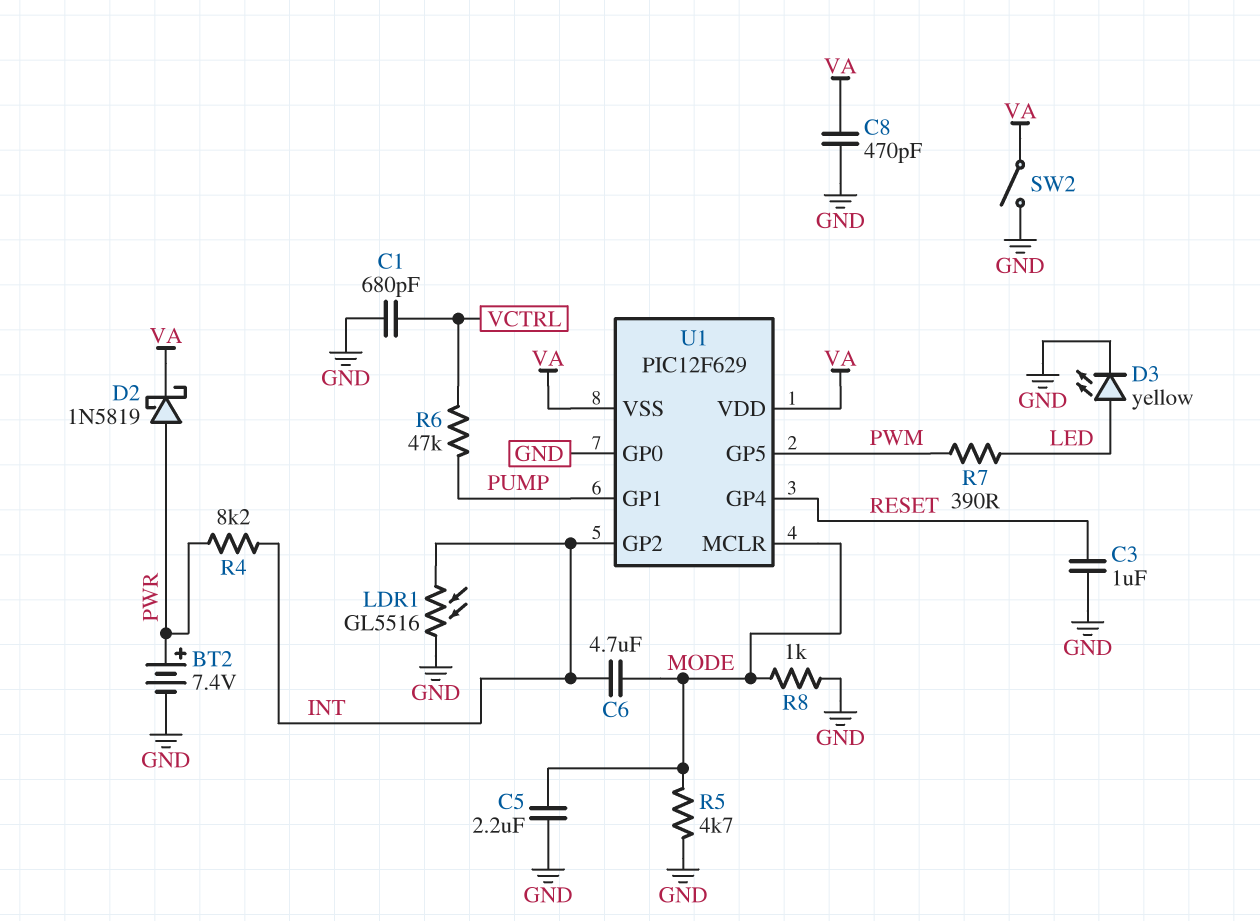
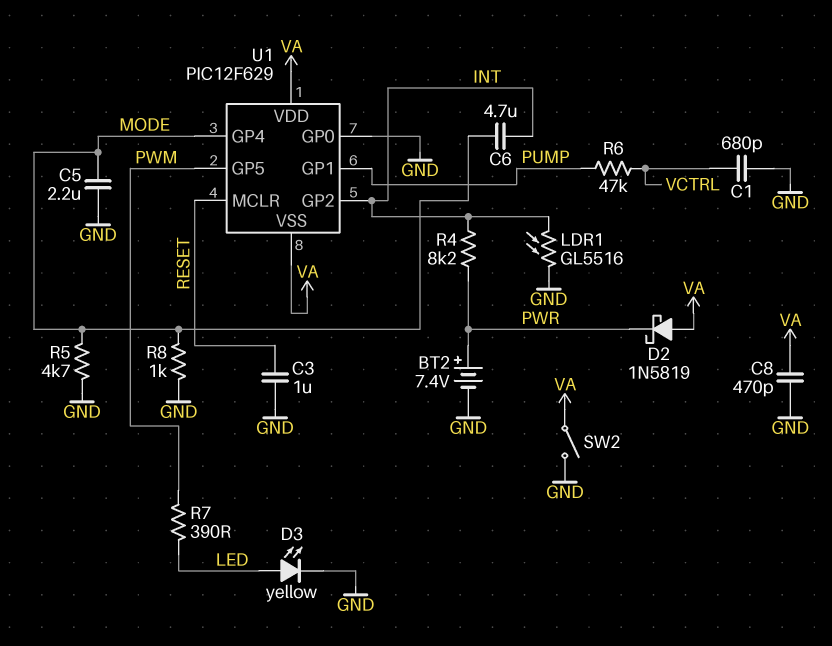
D2: schottky 1N5819 (A PWR, K VA) -> schottky 1N5819 (A VA, K PWR)
U1 pin GP4: RESET -> MODE
U1 pin MCLR: MODE -> RESET

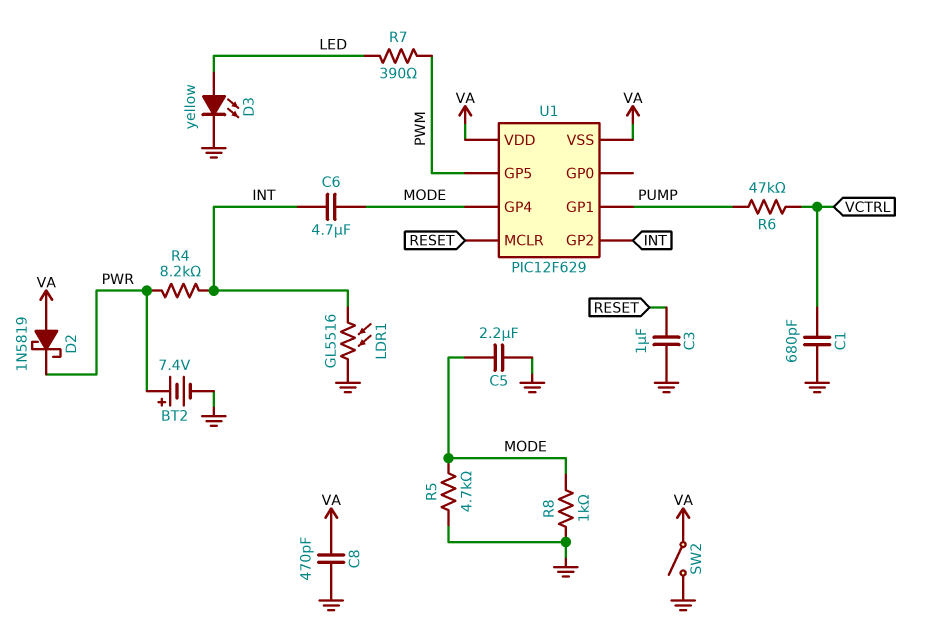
U1 pin GP0: GND -> none

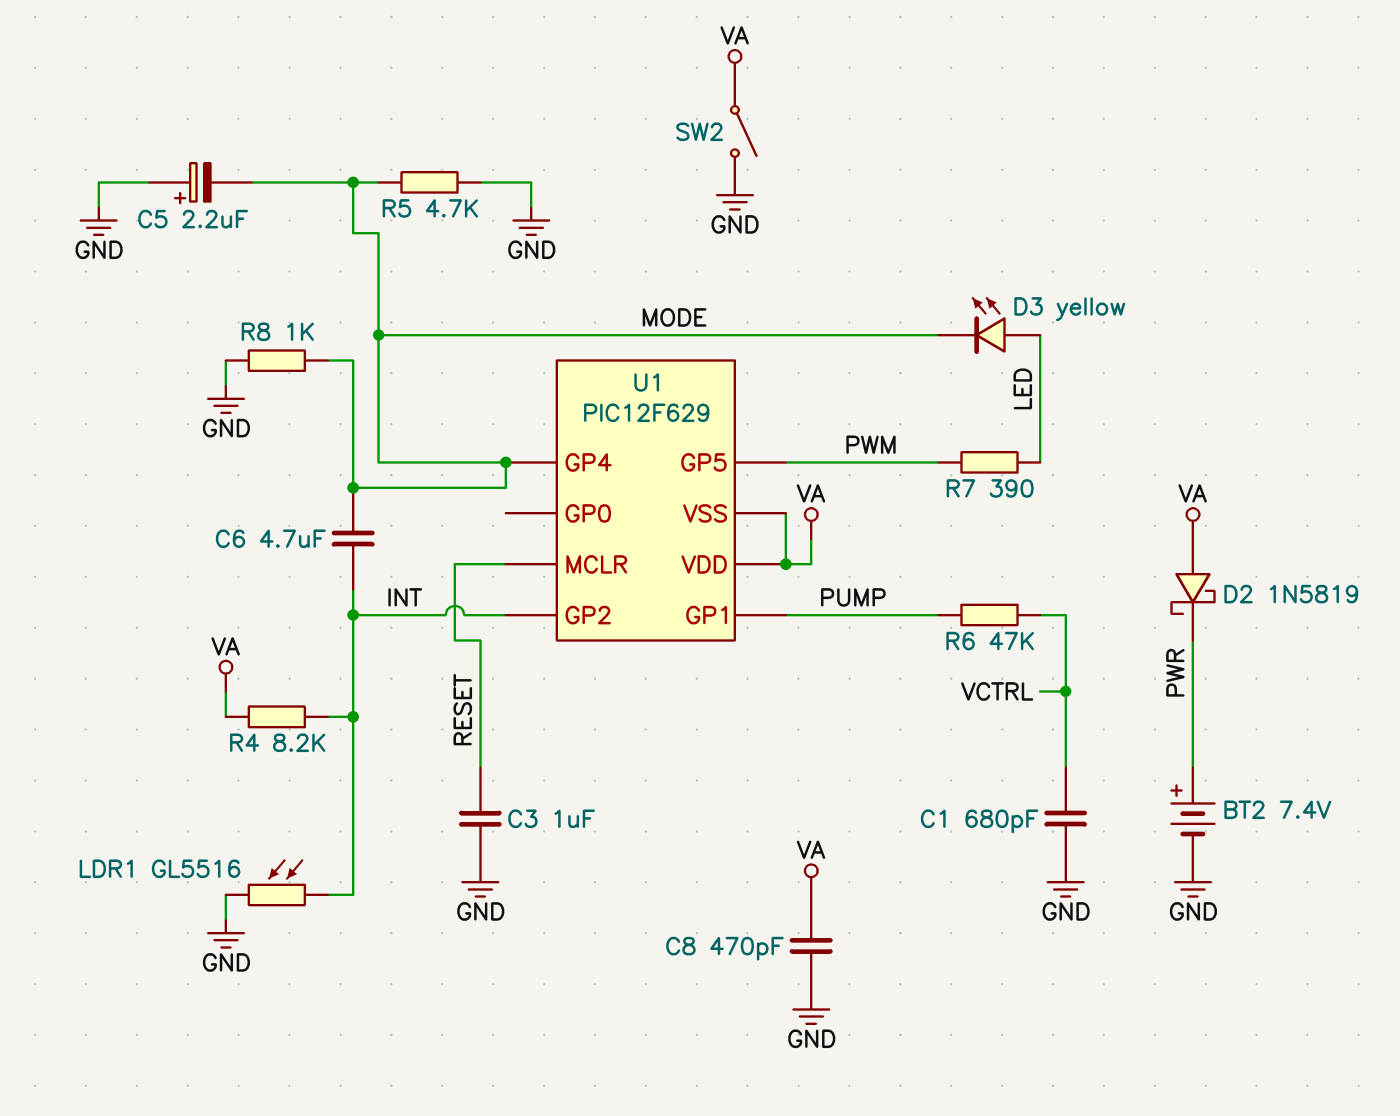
C5: 2.2uF (GND, MODE) -> 2.2uF (plus GND, minus MODE)
D3: LED yellow (A LED, K GND) -> LED yellow (A LED, K MODE)
R4: 8.2k (INT, PWR) -> 8.2k (INT, VA)

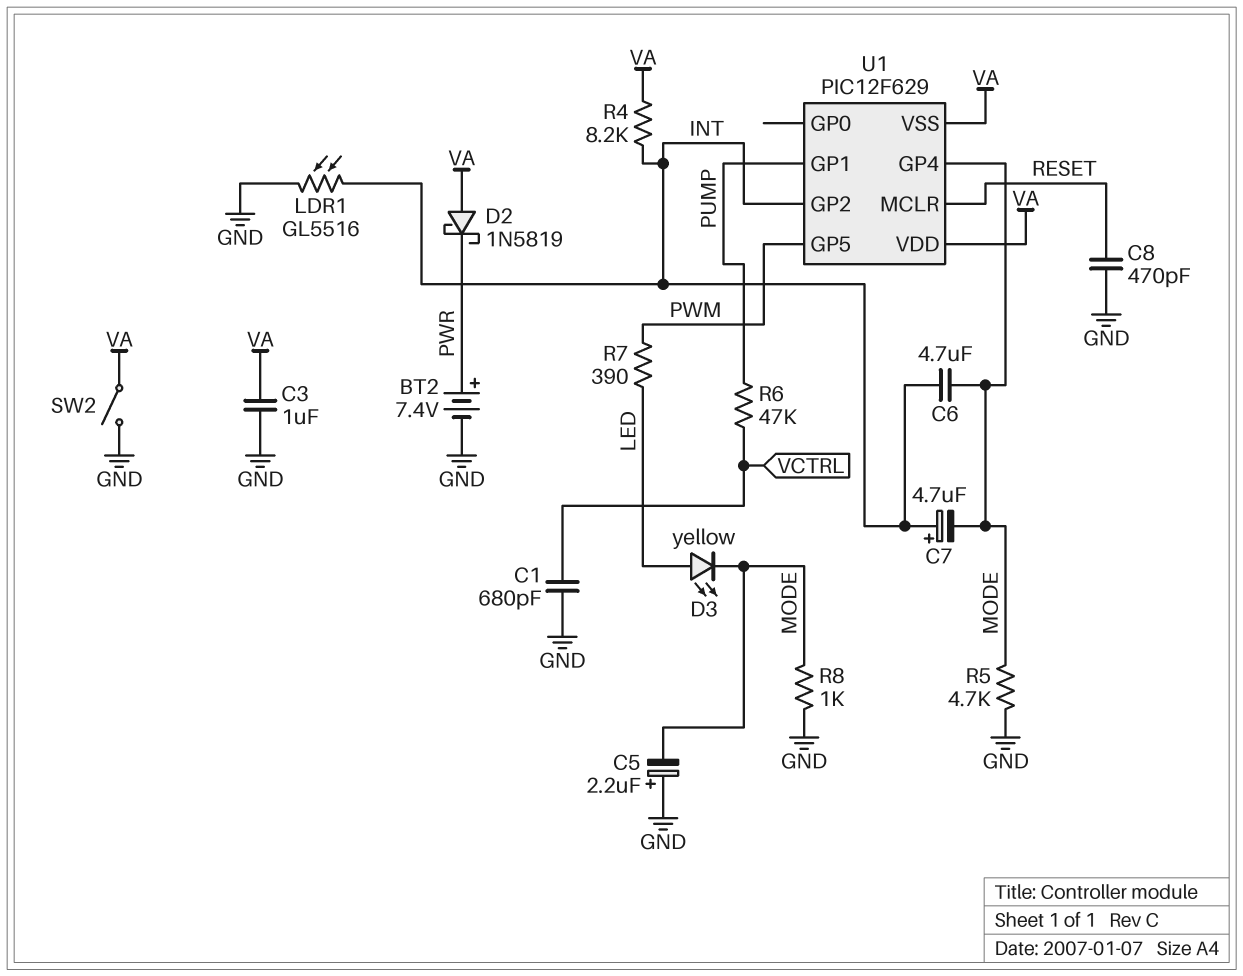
C3: 1uF (GND, RESET) -> 1uF (GND, VA)
C7: none -> 4.7uF (plus INT, minus MODE)
C8: 470pF (GND, VA) -> 470pF (GND, RESET)

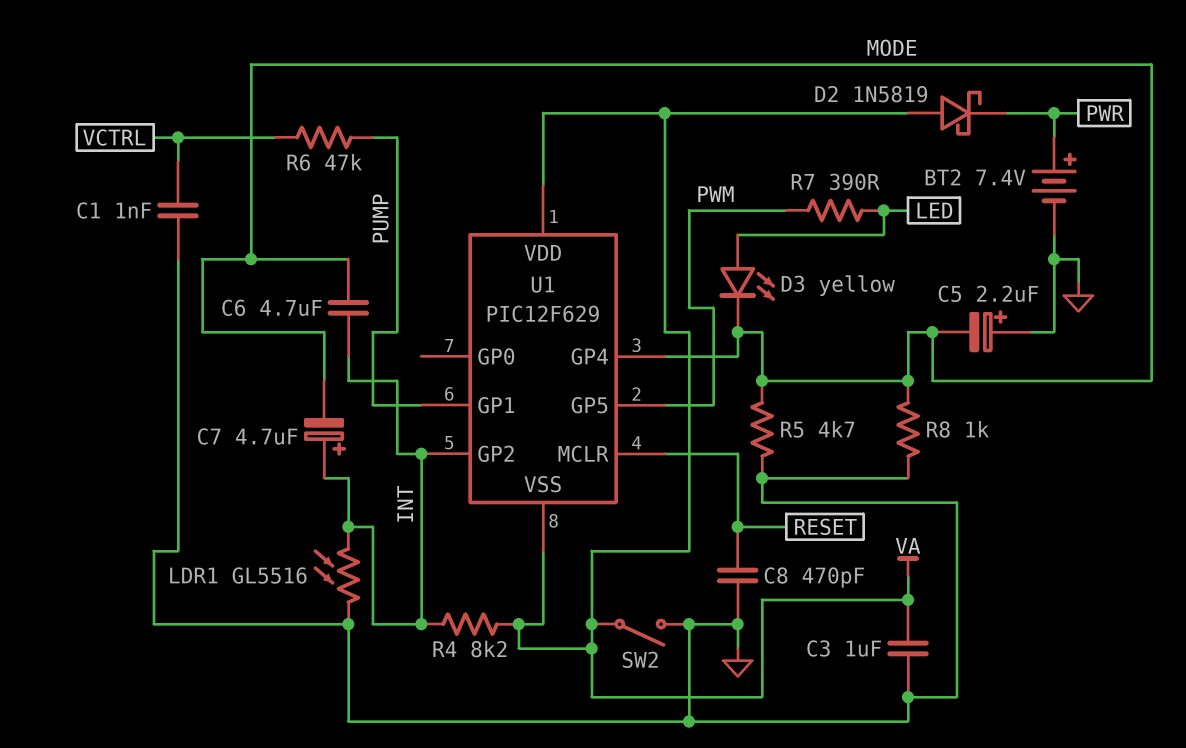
C1: 680pF (GND, VCTRL) -> 1nF (GND, VCTRL)

